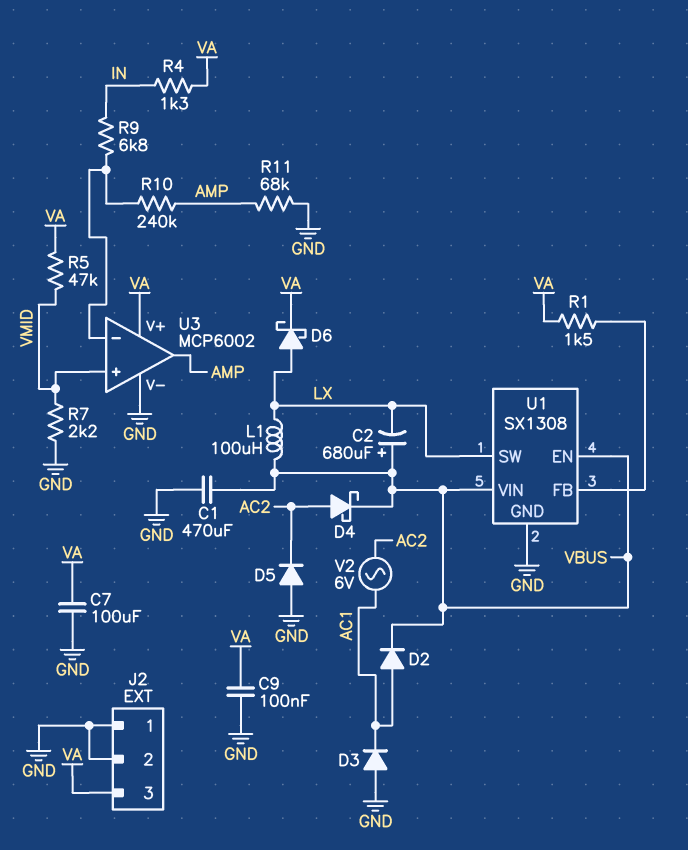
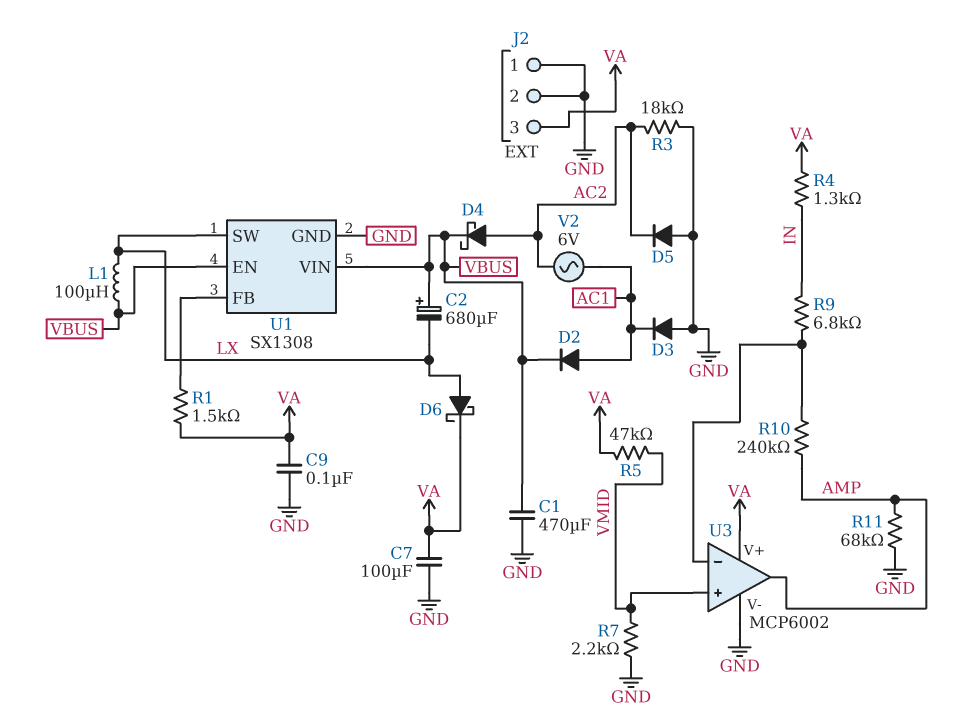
R3: none -> 18k (AC2, GND)

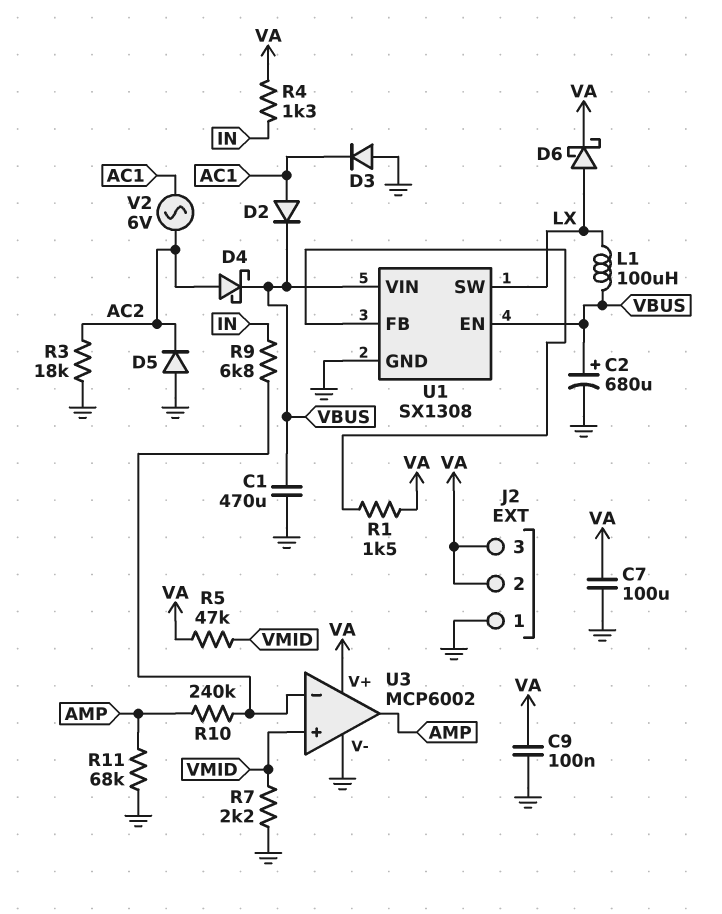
C2: 680uF (plus VBUS, minus LX) -> 680uF (plus VBUS, minus GND)
J2 pin 2: GND -> VA

